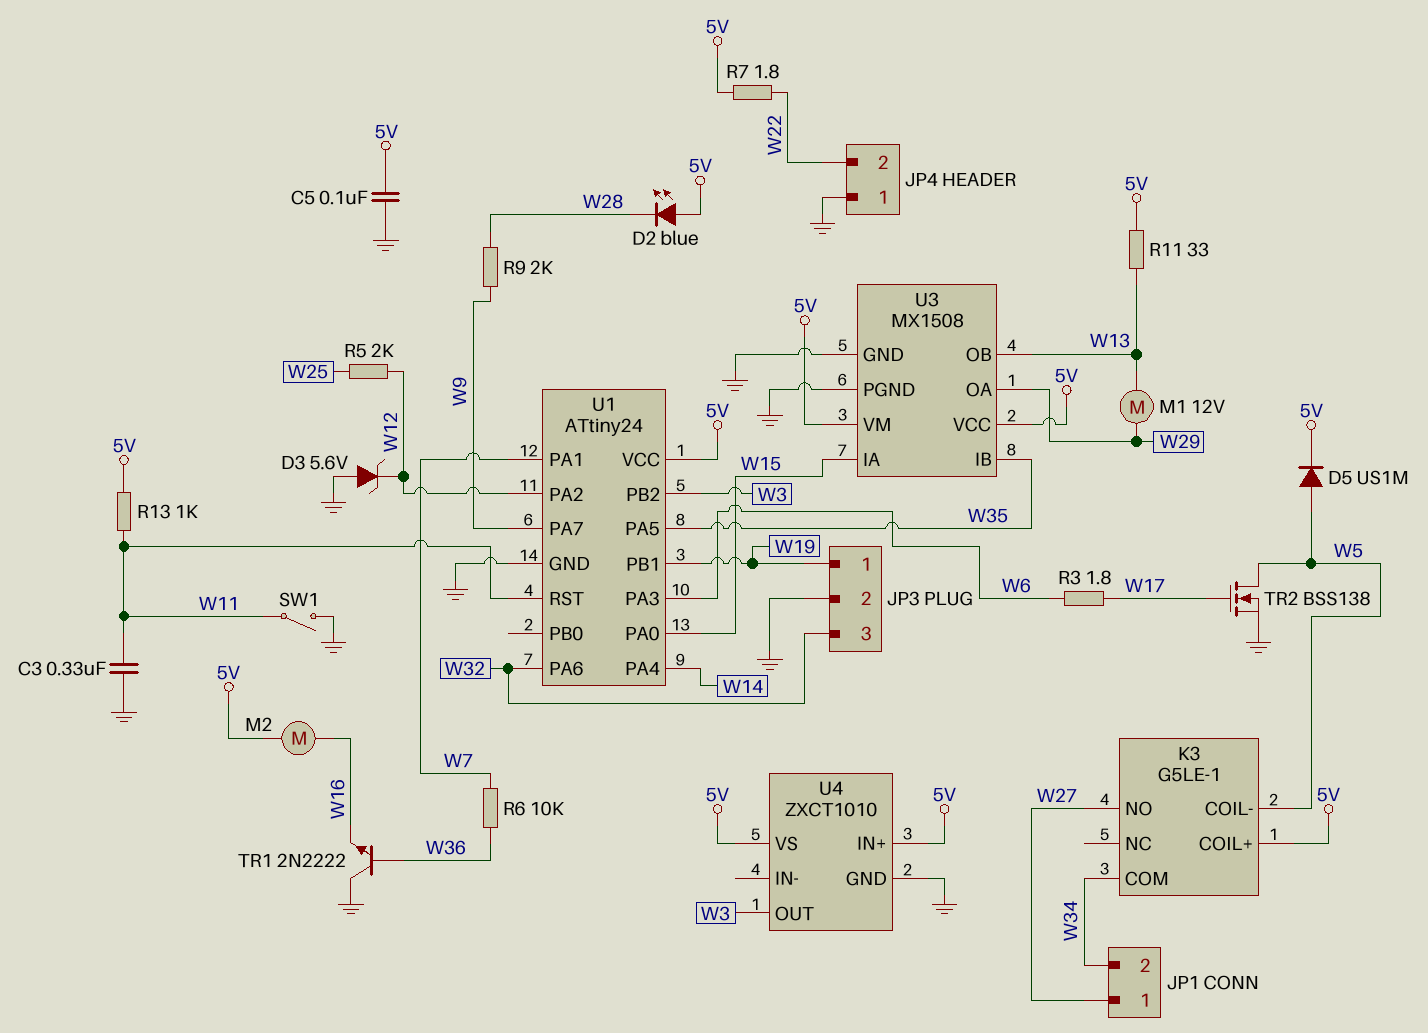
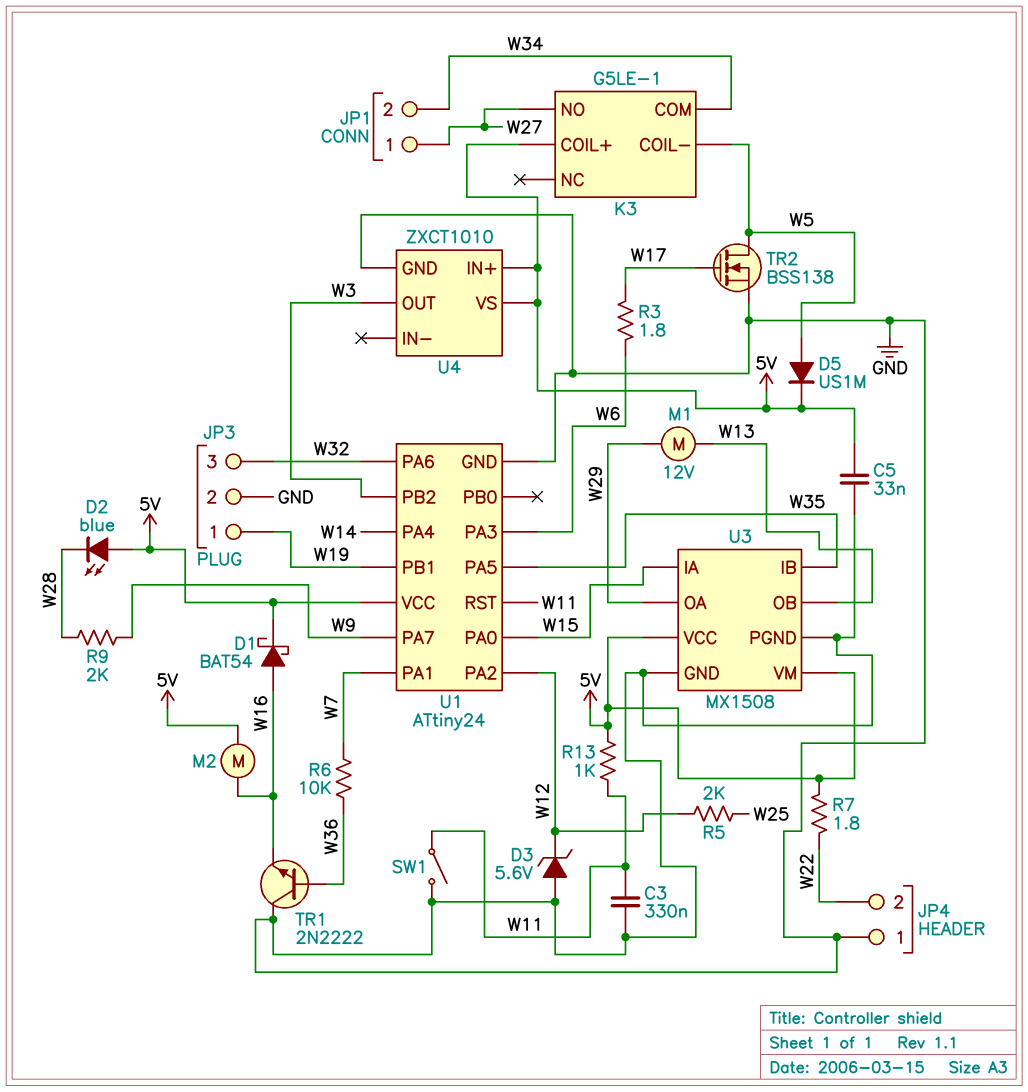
C5: 100nF (5V, GND) -> 33nF (5V, GND)
D1: none -> schottky BAT54 (A W16, K 5V)
R11: 33 (5V, W13) -> none

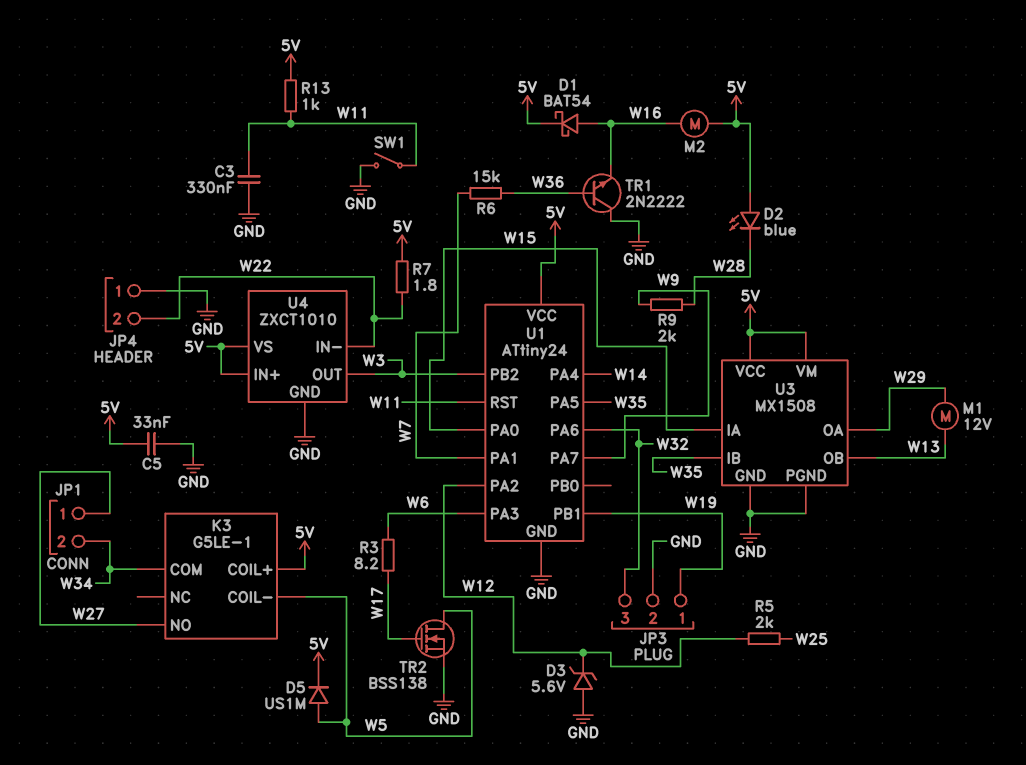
R3: 1.8 (W6, W17) -> 8.2 (W6, W17)
R6: 10k (W7, W36) -> 15k (W7, W36)
U4 pin IN-: none -> W22

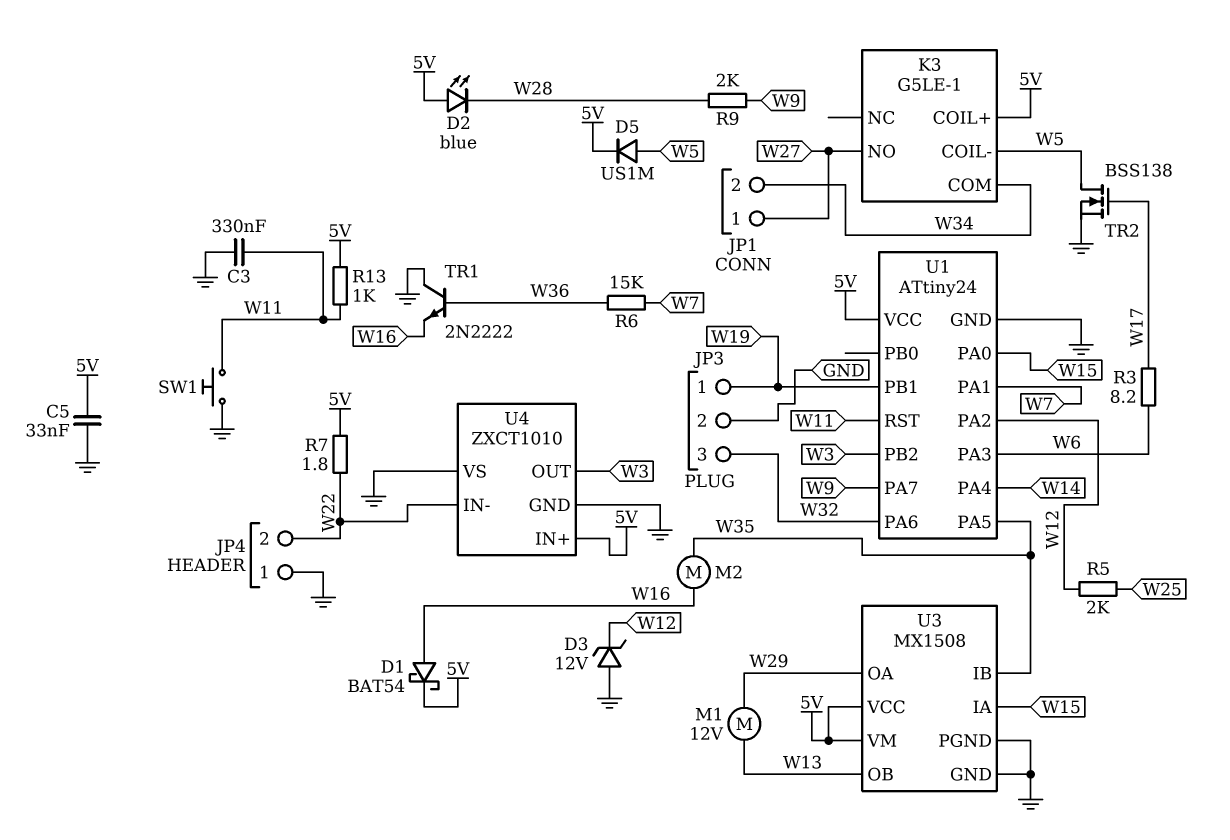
D3: zener 5.6V (A GND, K W12) -> zener 12V (A GND, K W12)
M2: motor (5V, W16) -> motor (W16, W35)
SW1: switch (GND, W11) -> button (GND, W11)
U4 pin VS: 5V -> GND

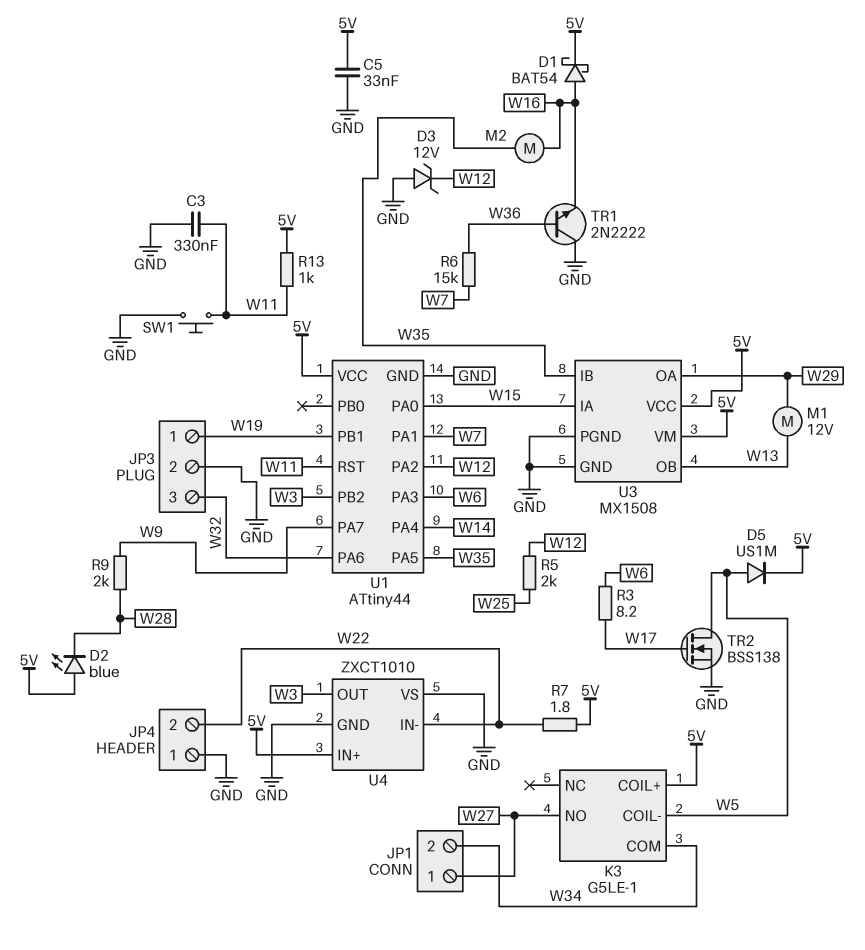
U1: ATtiny24 -> ATtiny44

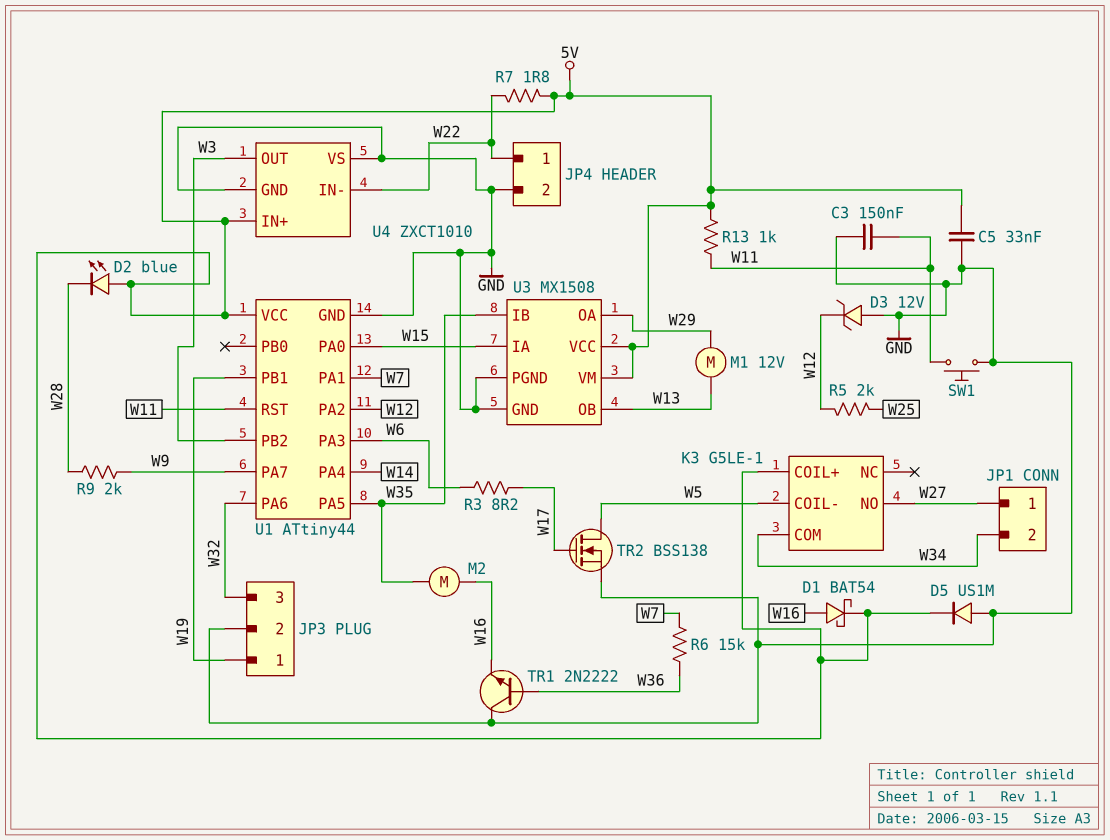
C3: 330nF (GND, W11) -> 150nF (GND, W11)
D5: diode US1M (A W5, K 5V) -> diode US1M (A GND, K 5V)
JP4 pin 1: GND -> W22
JP4 pin 2: W22 -> GND

